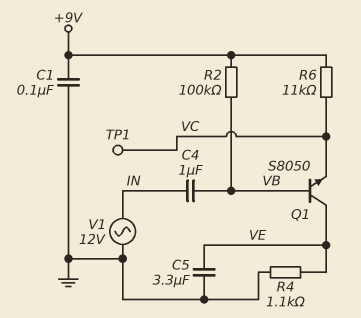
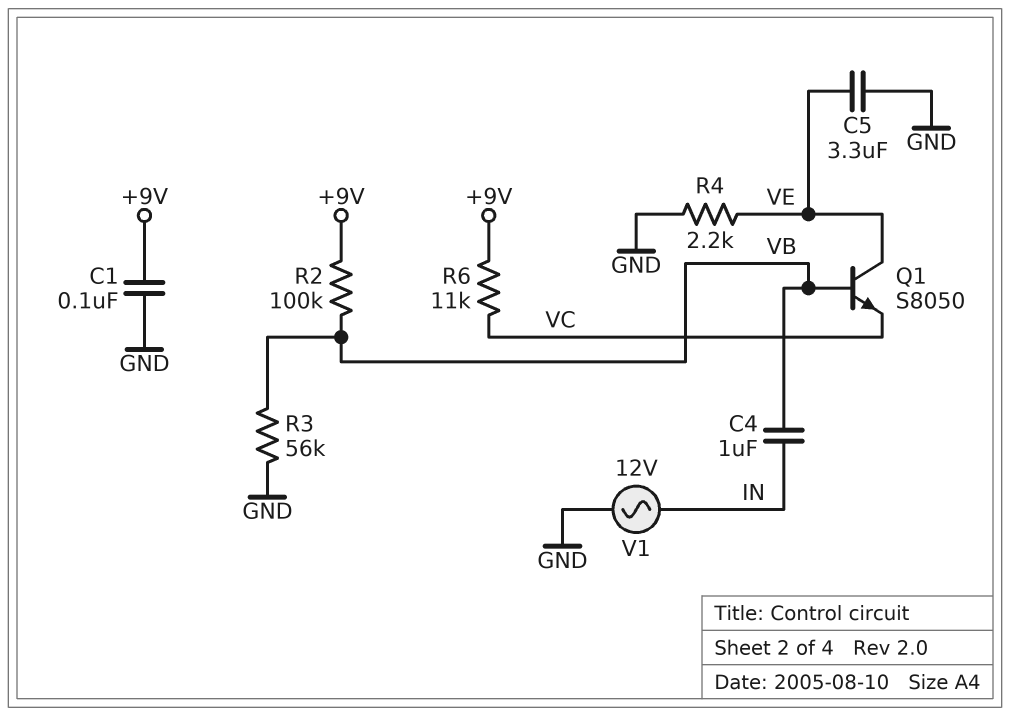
R3: none -> 56k (GND, VB)
R4: 1.1k (GND, VE) -> 2.2k (GND, VE)
TP1: test point (VC) -> none

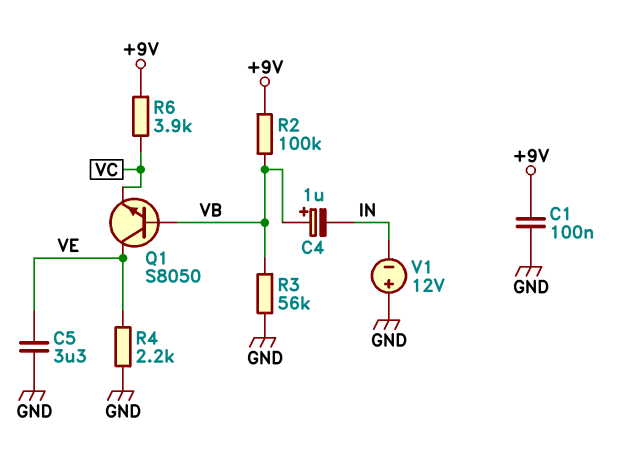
C4: 1uF (IN, VB) -> 1uF (plus VB, minus IN)
R6: 11k (+9V, VC) -> 3.9k (+9V, VC)
V1: AC 12V (GND, IN) -> 12V (plus GND, minus IN)

